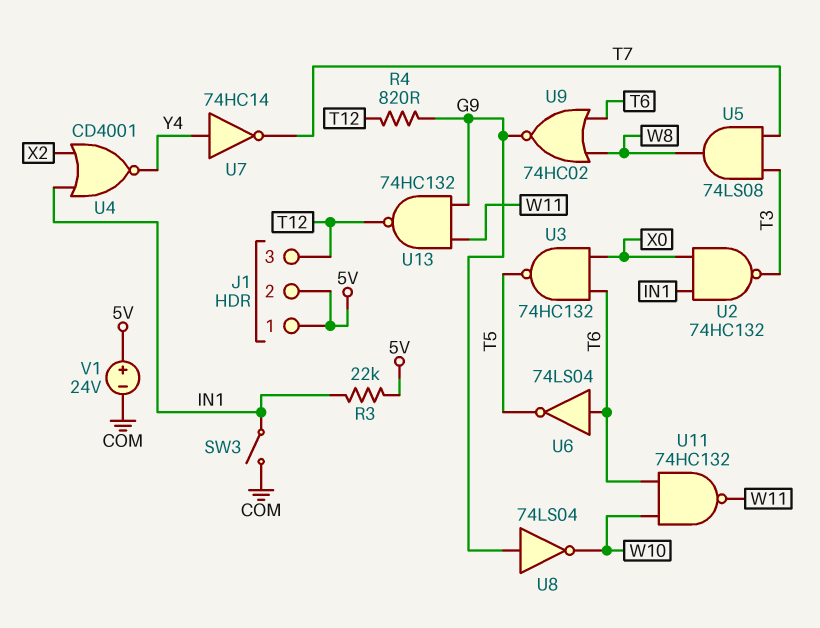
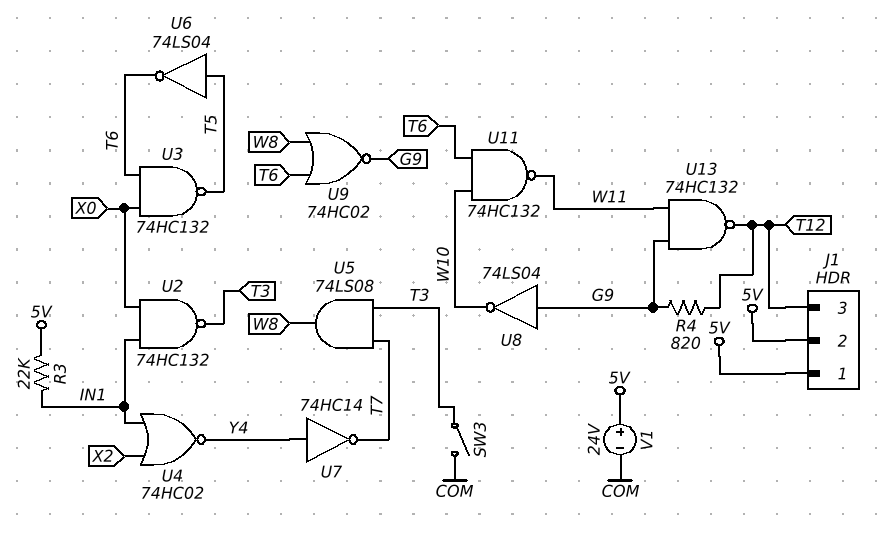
SW3: switch (COM, IN1) -> switch (COM, T3)
U4: NOR CD4001 (in IN1, in X2, out Y4) -> NOR 74HC02 (in IN1, in X2, out Y4)
U6: NOT 74LS04 (in T6, out T5) -> NOT 74LS04 (in T5, out T6)

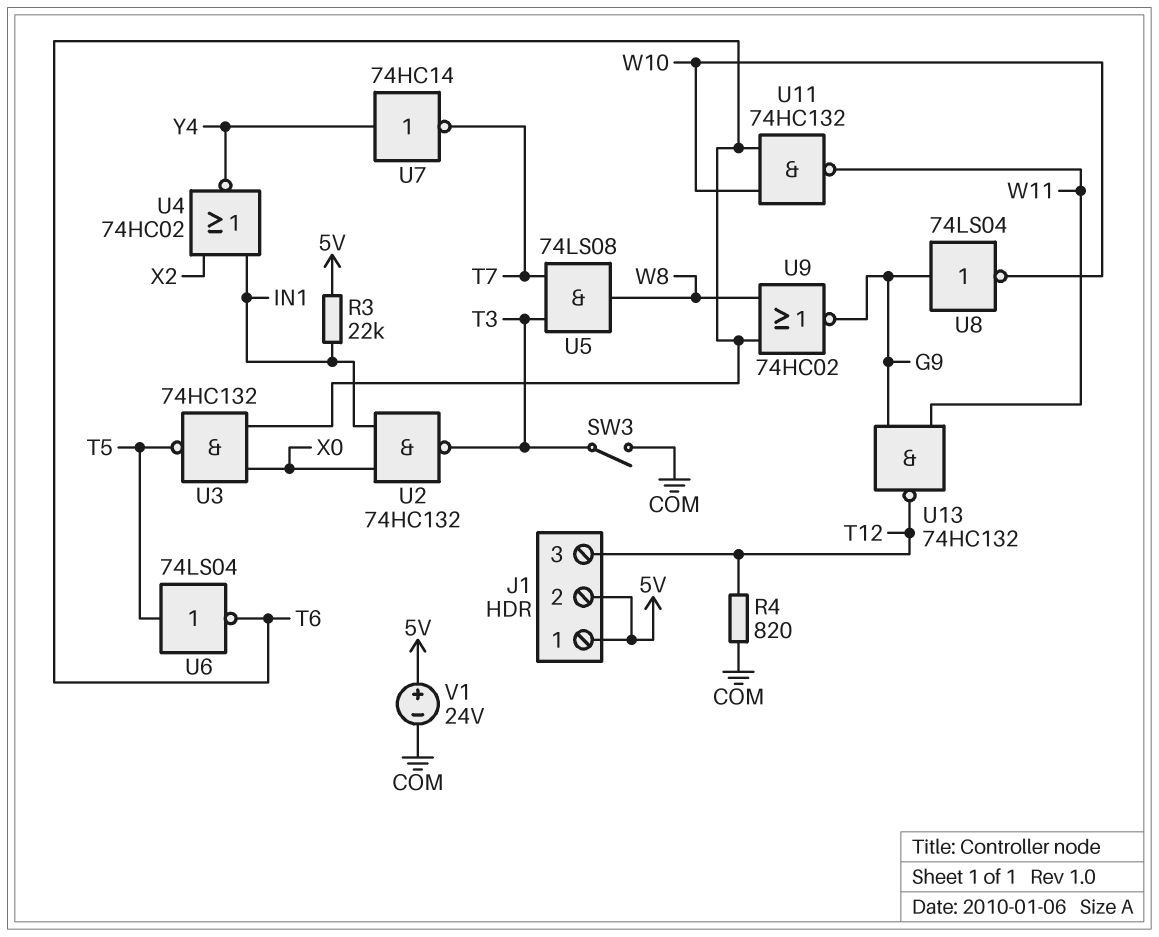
R4: 820 (G9, T12) -> 820 (COM, T12)

